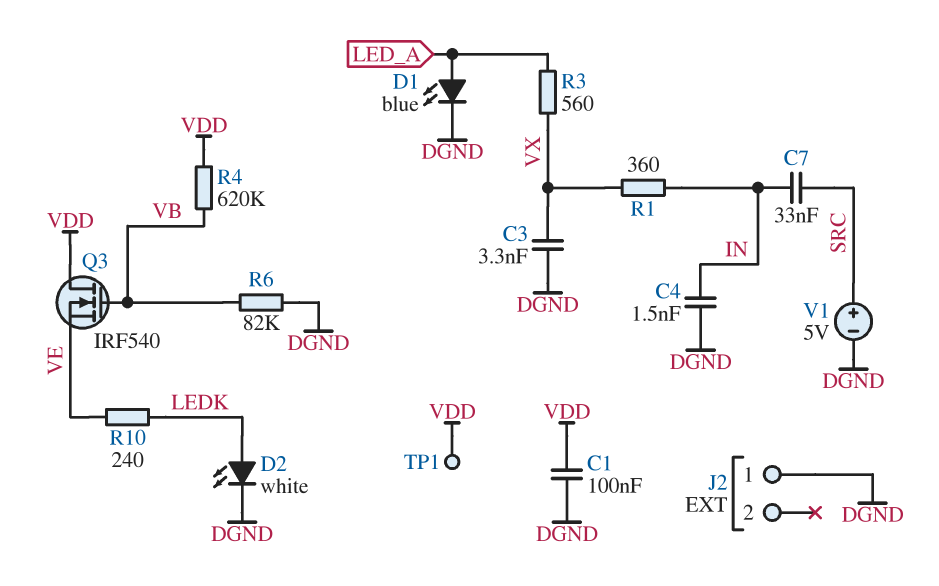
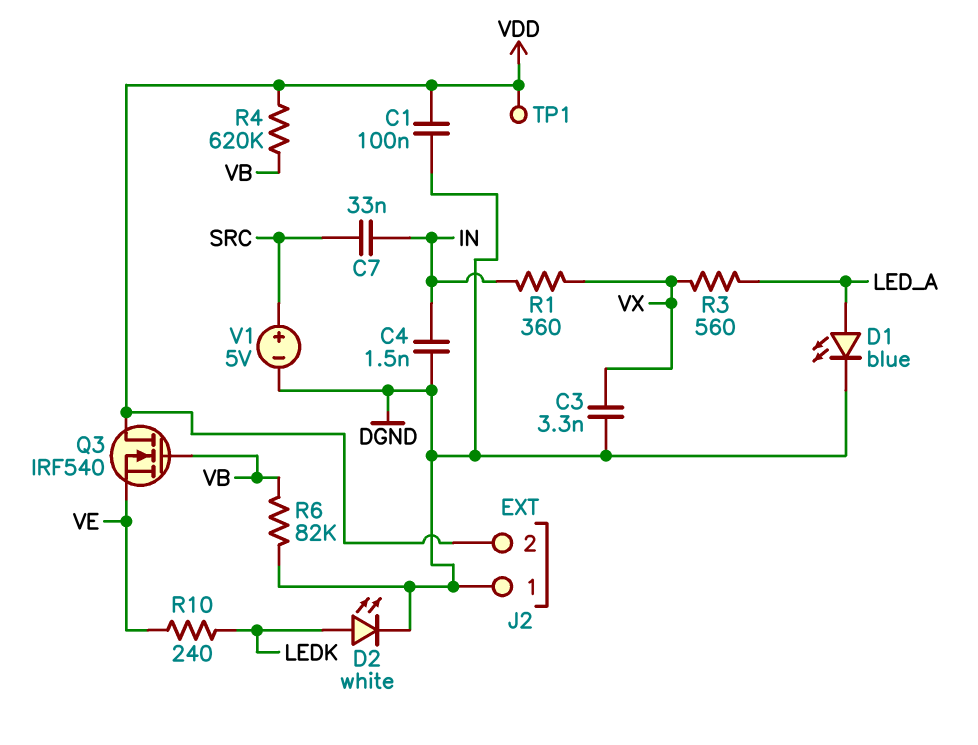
J2 pin 2: none -> VDD

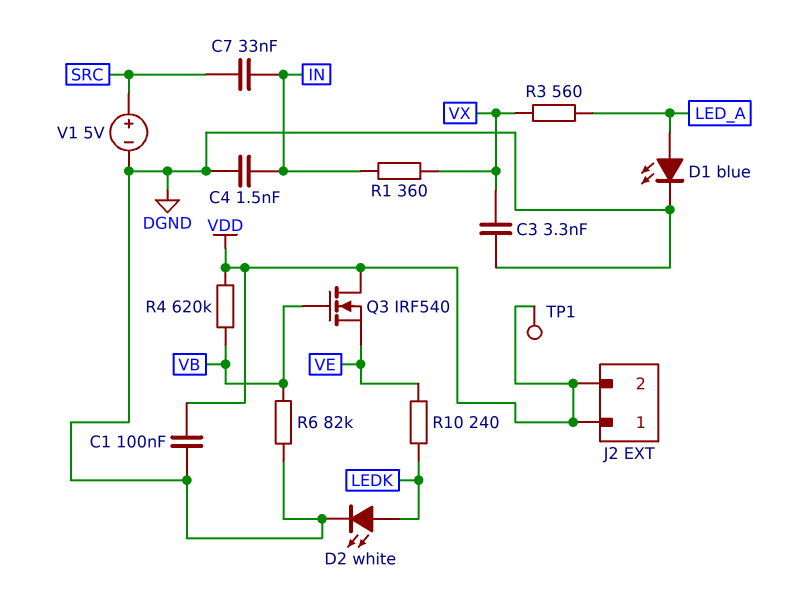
J2 pin 1: DGND -> VDD

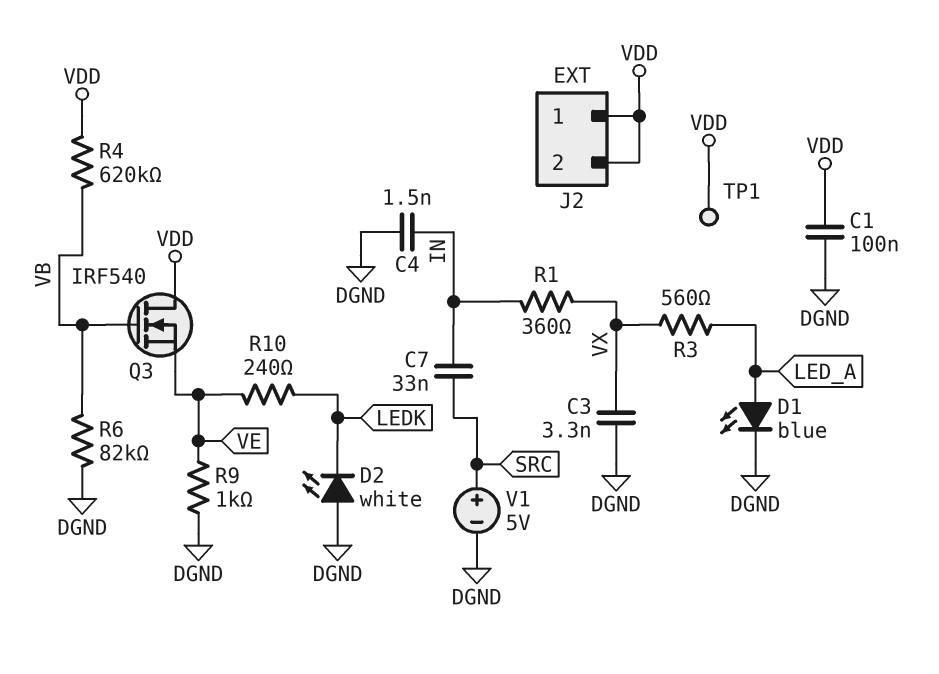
D2: LED white (A LEDK, K DGND) -> LED white (A DGND, K LEDK)
R9: none -> 1k (DGND, VE)

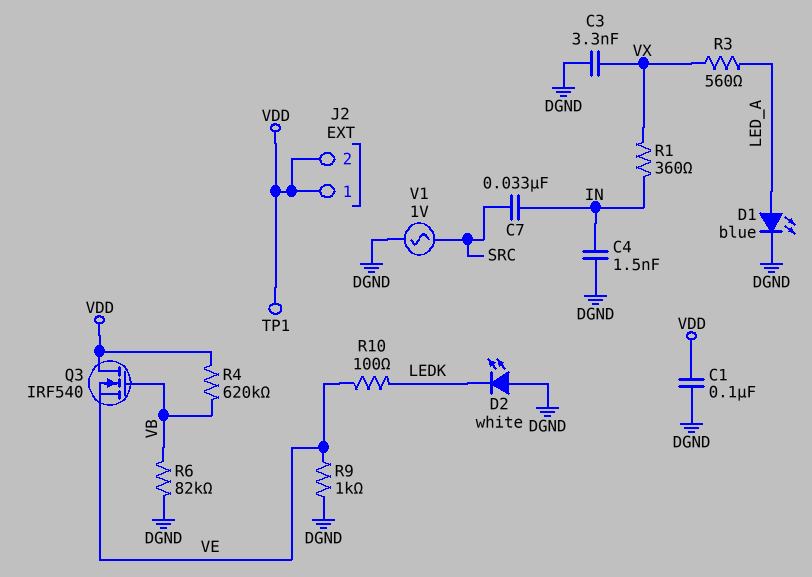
R10: 240 (LEDK, VE) -> 100 (LEDK, VE)
V1: 5V (plus SRC, minus DGND) -> AC 1V (DGND, SRC)

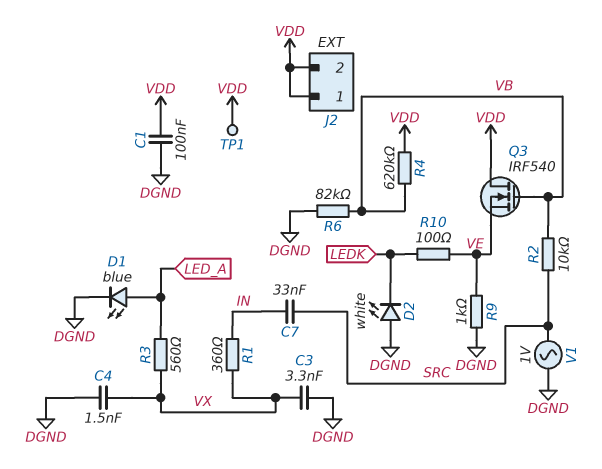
C4: 1.5nF (DGND, IN) -> 1.5nF (DGND, VX)
R2: none -> 10k (SRC, VB)

